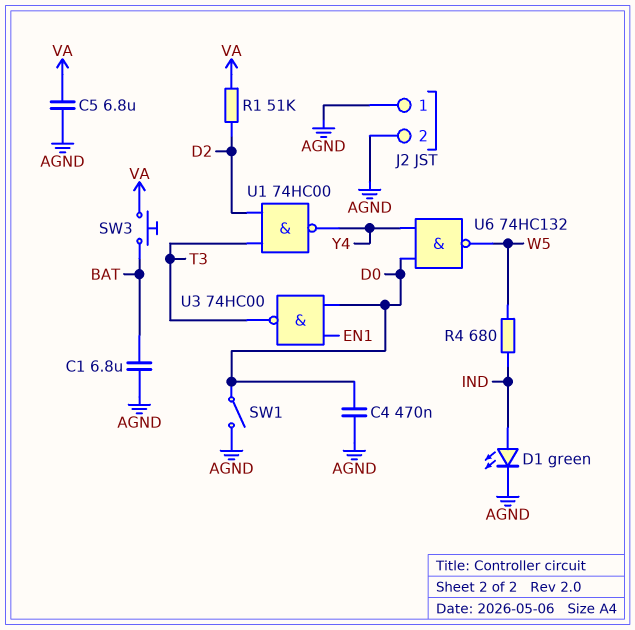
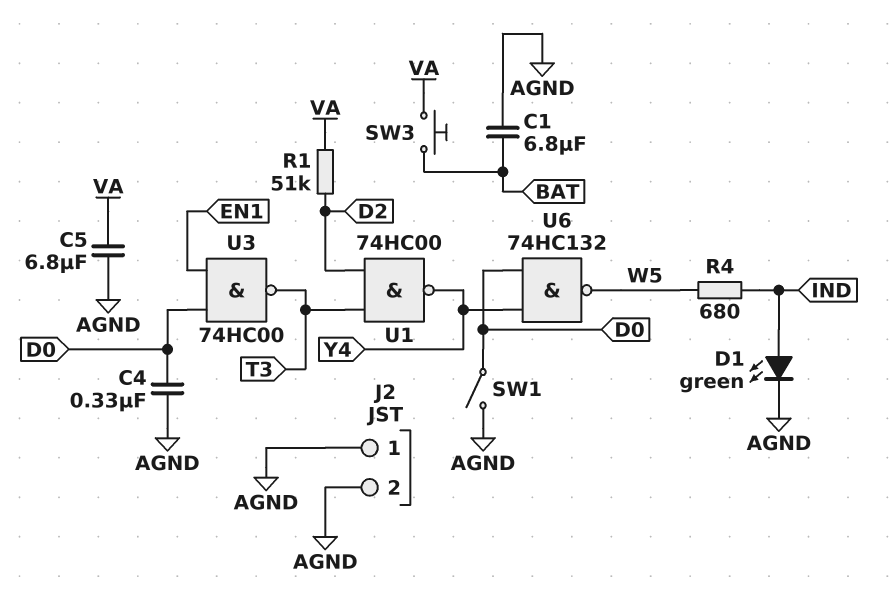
C4: 470nF (AGND, D0) -> 330nF (AGND, D0)

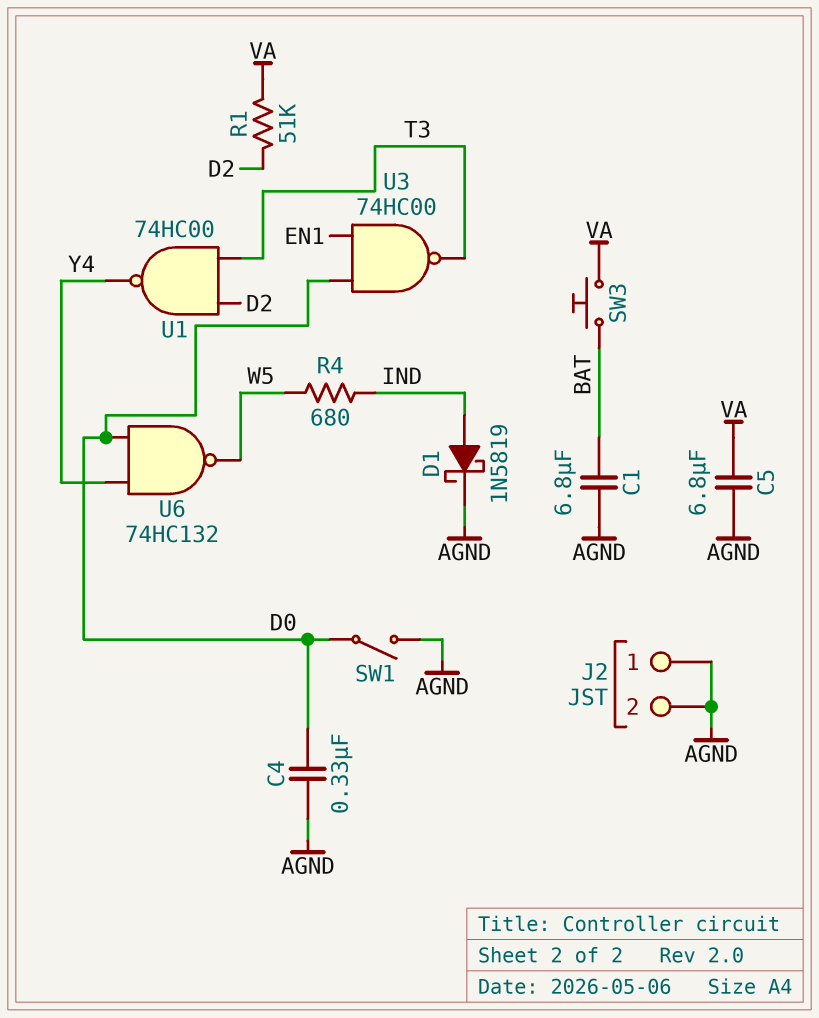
D1: LED green (A IND, K AGND) -> schottky 1N5819 (A IND, K AGND)

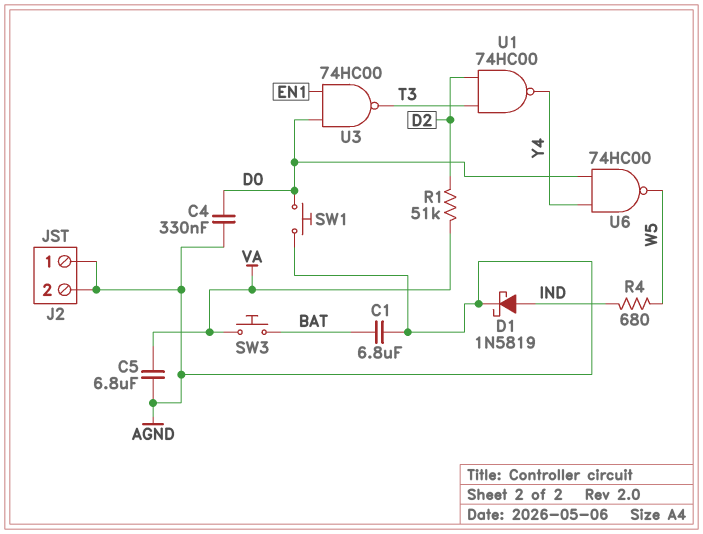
SW1: switch (AGND, D0) -> button (AGND, D0)
U6: NAND 74HC132 (in D0, in Y4, out W5) -> NAND 74HC00 (in D0, in Y4, out W5)

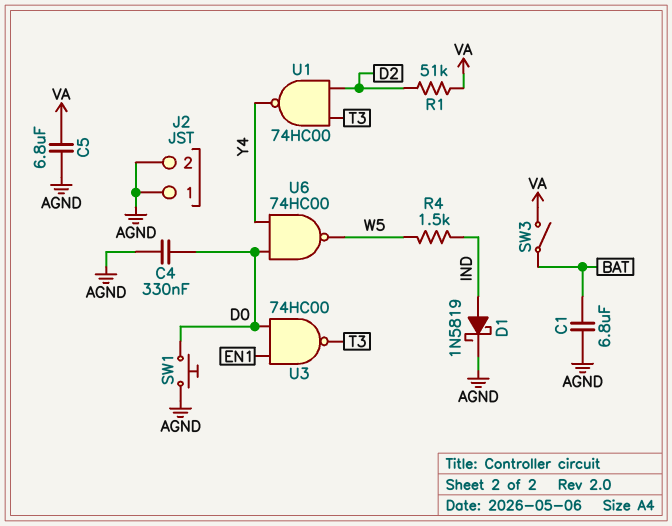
R4: 680 (IND, W5) -> 1.5k (IND, W5)
SW3: button (BAT, VA) -> switch (BAT, VA)

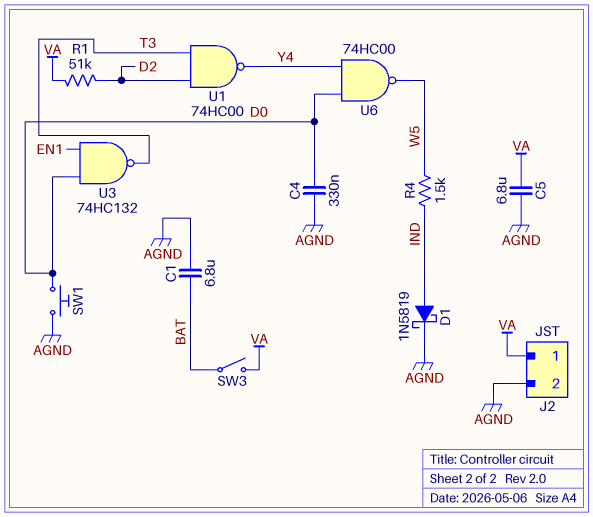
J2 pin 1: AGND -> VA
U3: NAND 74HC00 (in D0, in EN1, out T3) -> NAND 74HC132 (in D0, in EN1, out T3)

